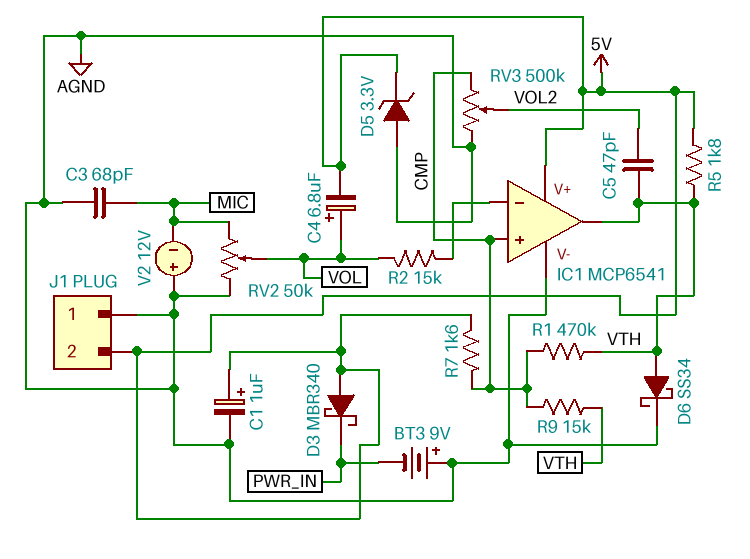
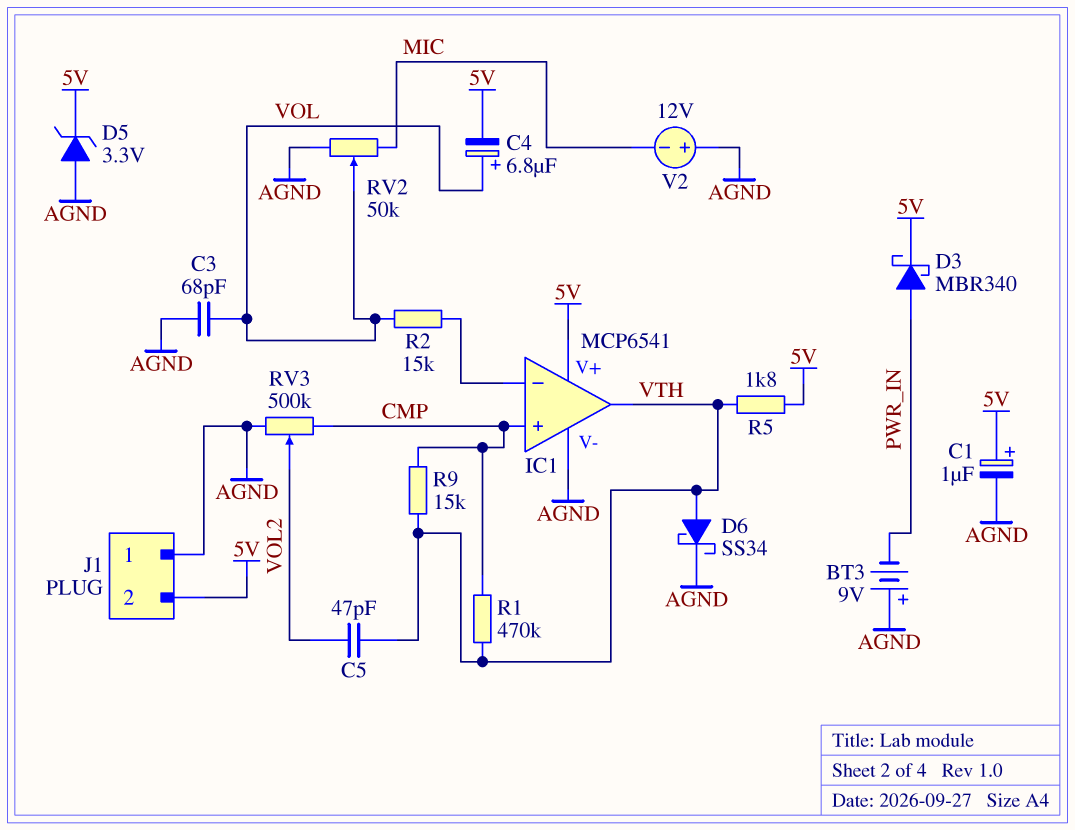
C3: 68pF (AGND, MIC) -> 68pF (AGND, VOL)
D3: schottky MBR340 (A 5V, K PWR_IN) -> schottky MBR340 (A PWR_IN, K 5V)
R7: 1.6k (5V, CMP) -> none

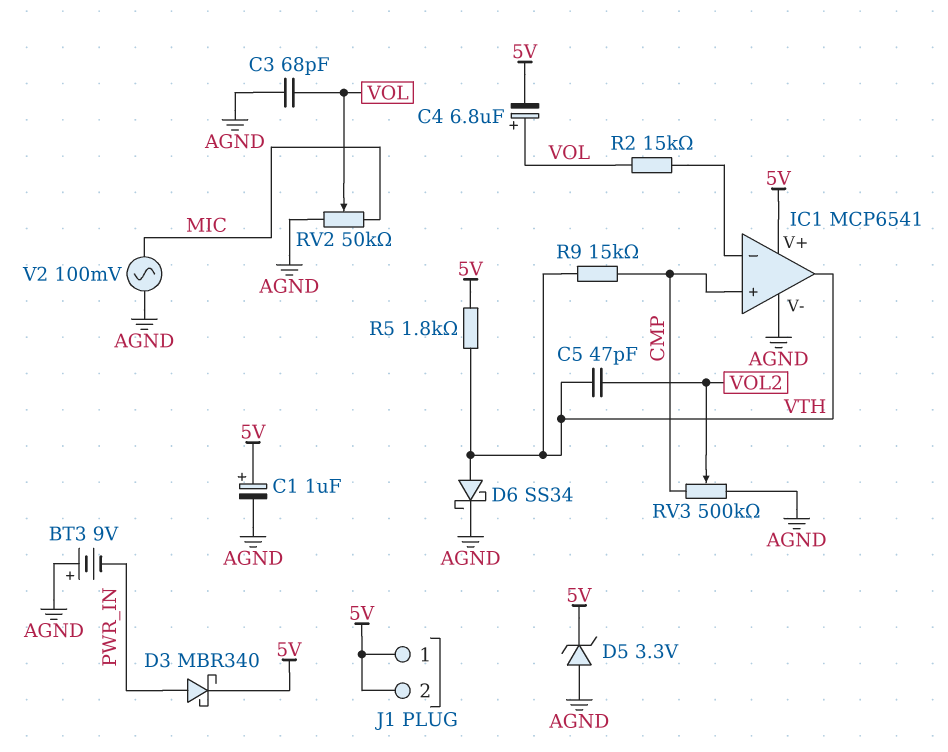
J1 pin 1: AGND -> 5V
R1: 470k (CMP, VTH) -> none
V2: 12V (plus AGND, minus MIC) -> AC 100mV (AGND, MIC)

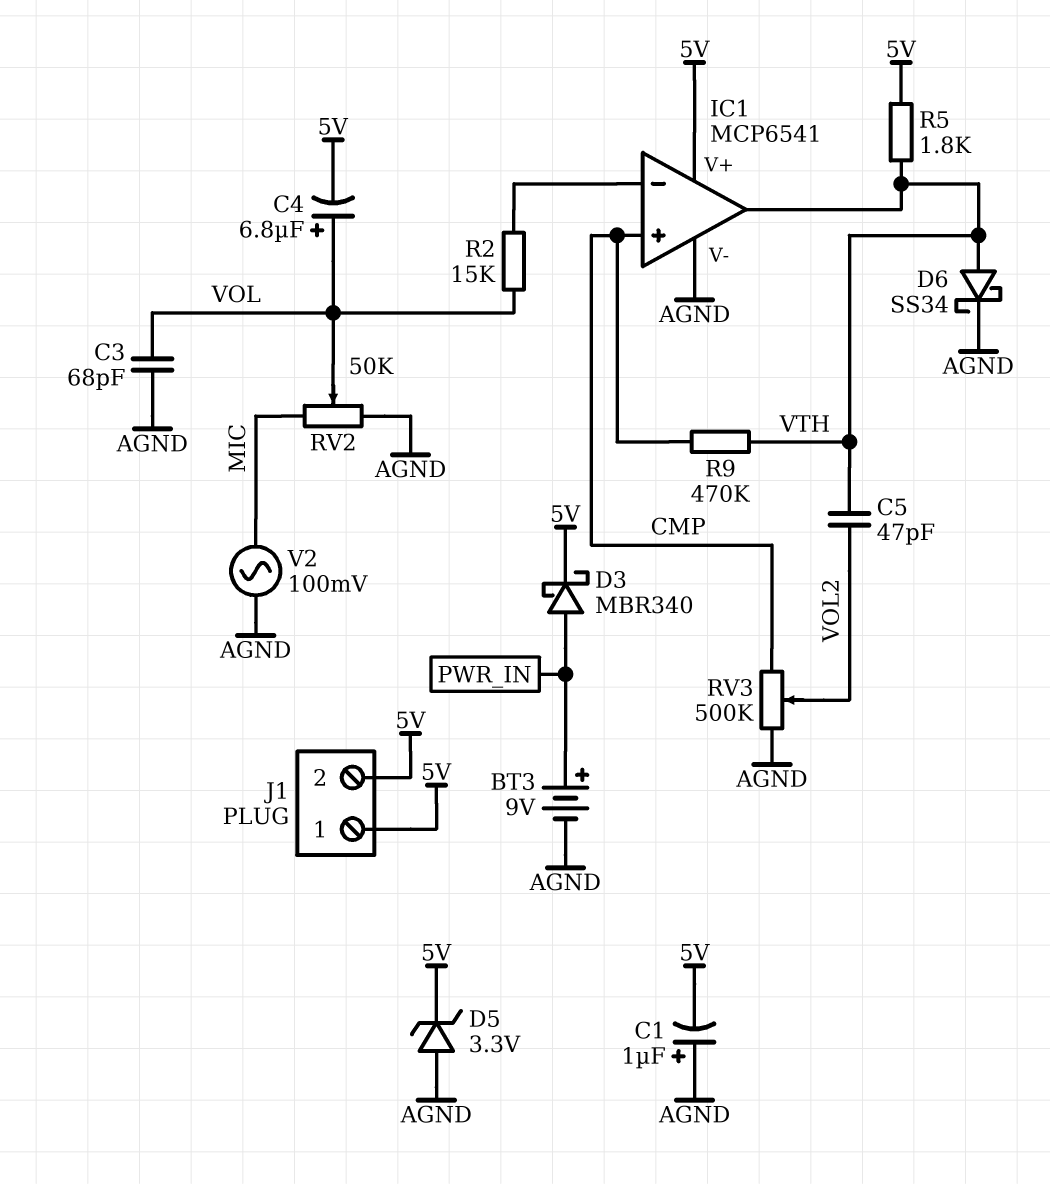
BT3: 9V (plus AGND, minus PWR_IN) -> 9V (plus PWR_IN, minus AGND)
C1: 1uF (plus 5V, minus AGND) -> 1uF (plus AGND, minus 5V)
R9: 15k (CMP, VTH) -> 470k (CMP, VTH)

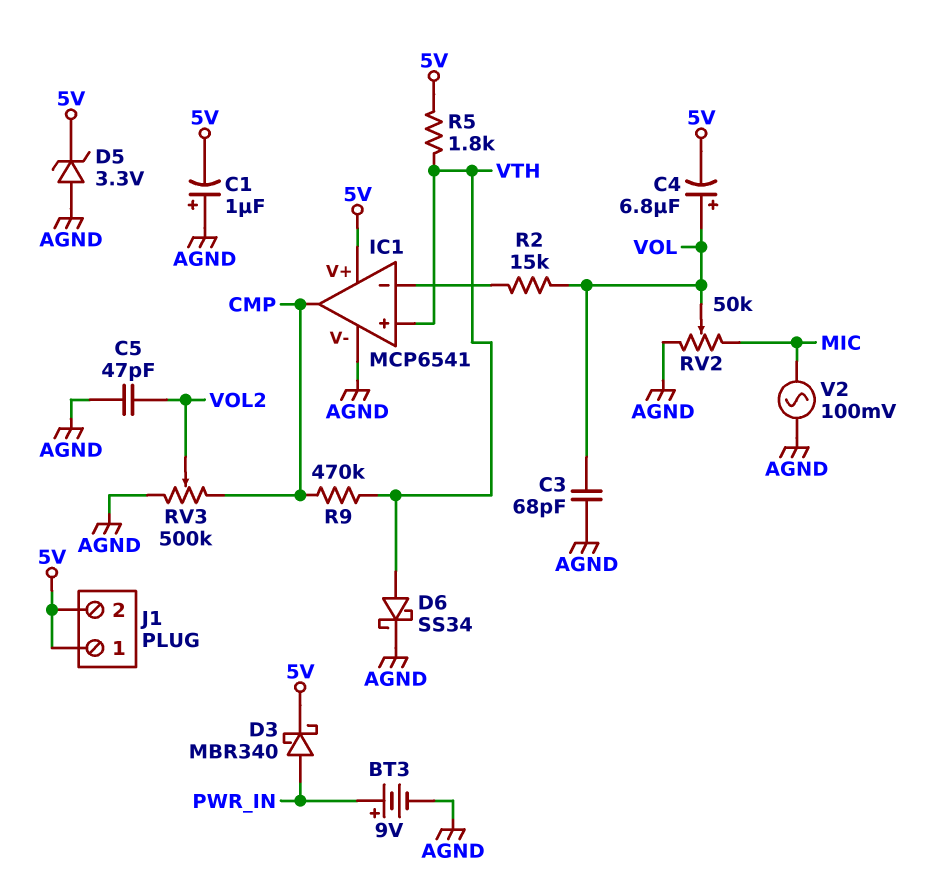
C5: 47pF (VOL2, VTH) -> 47pF (AGND, VOL2)
IC1 pin in+: CMP -> VTH
IC1 pin out: VTH -> CMP

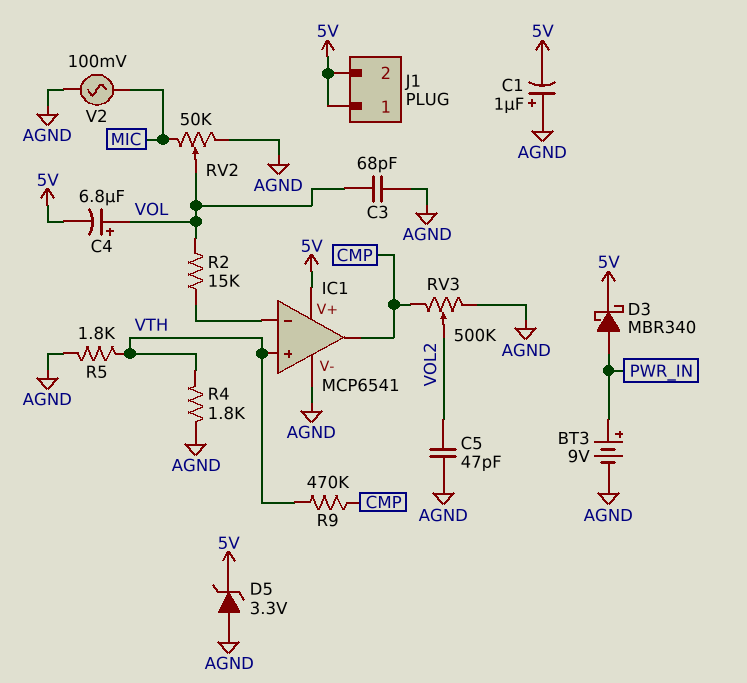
D6: schottky SS34 (A VTH, K AGND) -> none
R4: none -> 1.8k (AGND, VTH)
R5: 1.8k (5V, VTH) -> 1.8k (AGND, VTH)

